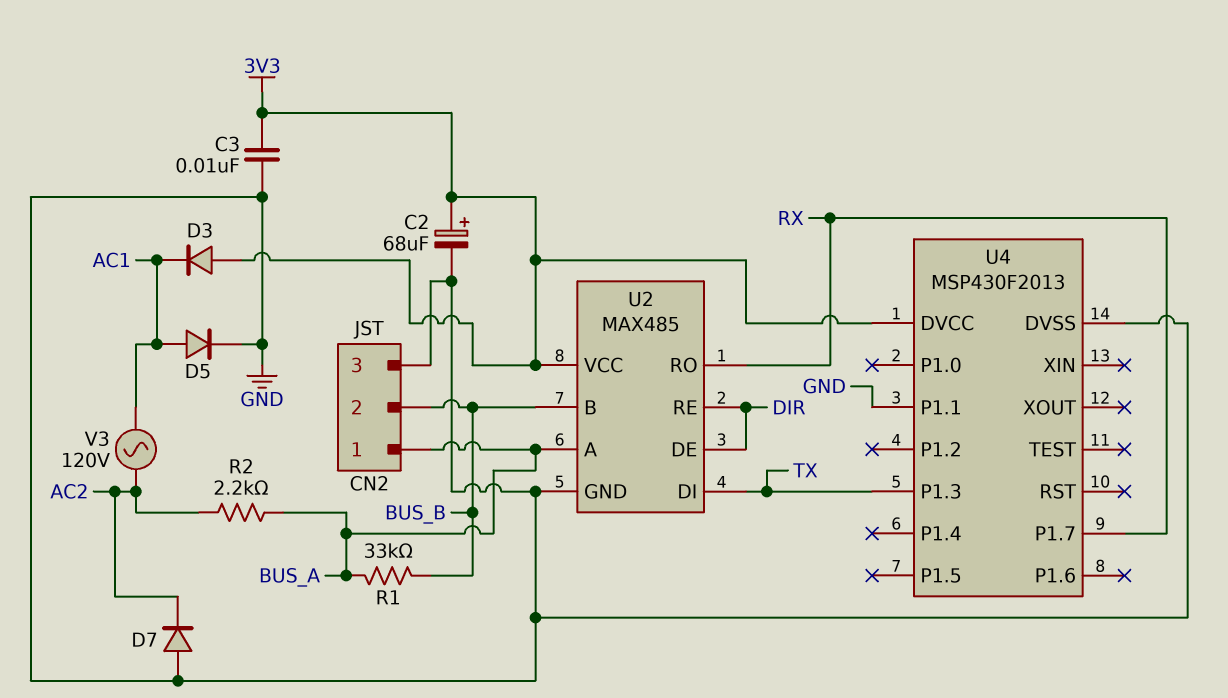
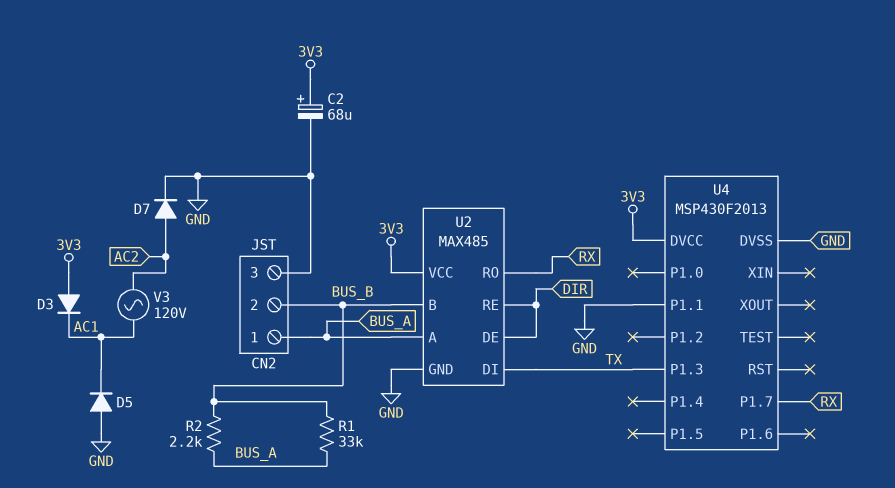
C3: 10nF (3V3, GND) -> none
D5: diode (A AC1, K GND) -> diode (A GND, K AC1)
D7: diode (A GND, K AC2) -> diode (A AC2, K GND)
R2: 2.2k (AC2, BUS_A) -> 2.2k (BUS_A, BUS_B)

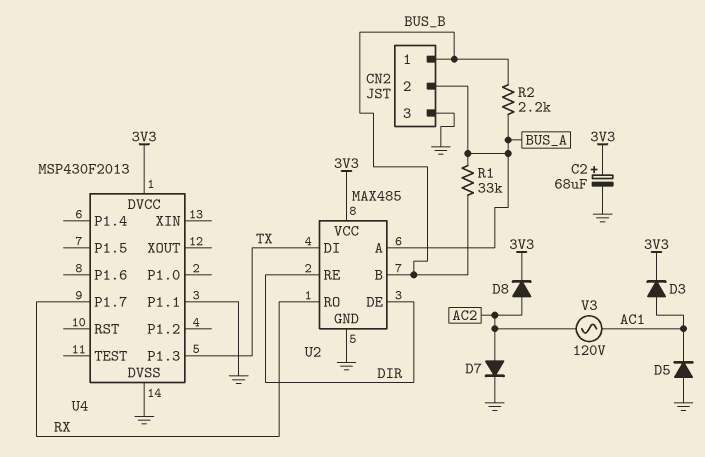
CN2 pin 1: BUS_A -> BUS_B
CN2 pin 2: BUS_B -> BUS_A
D3: diode (A 3V3, K AC1) -> diode (A AC1, K 3V3)
D8: none -> diode (A AC2, K 3V3)

